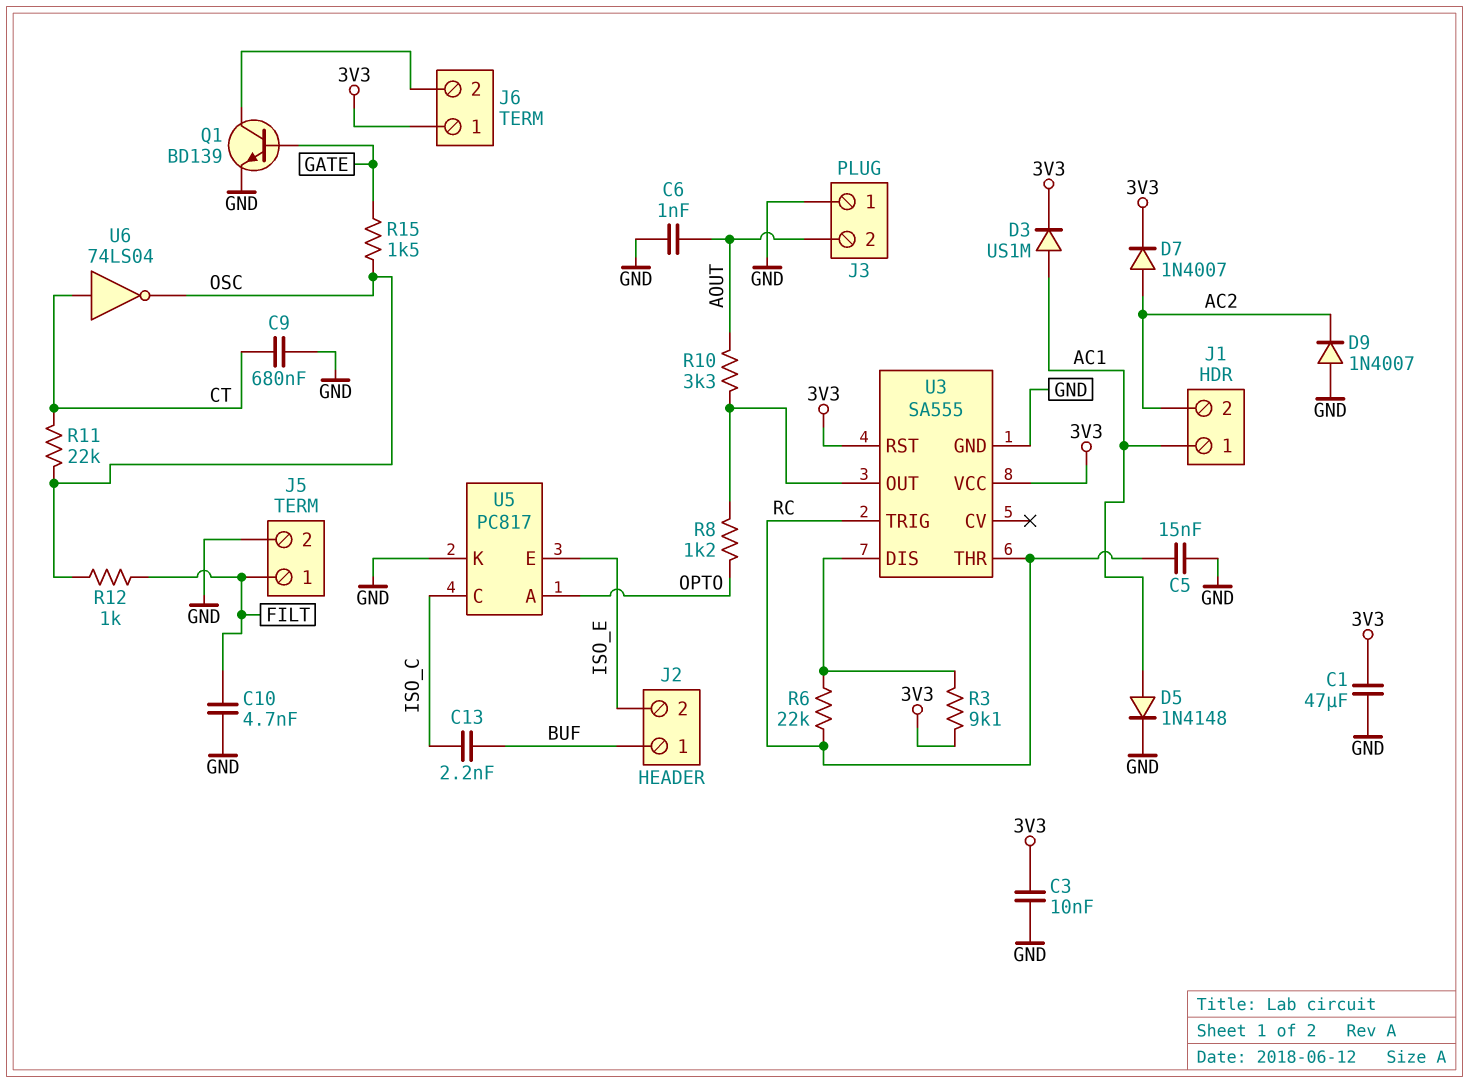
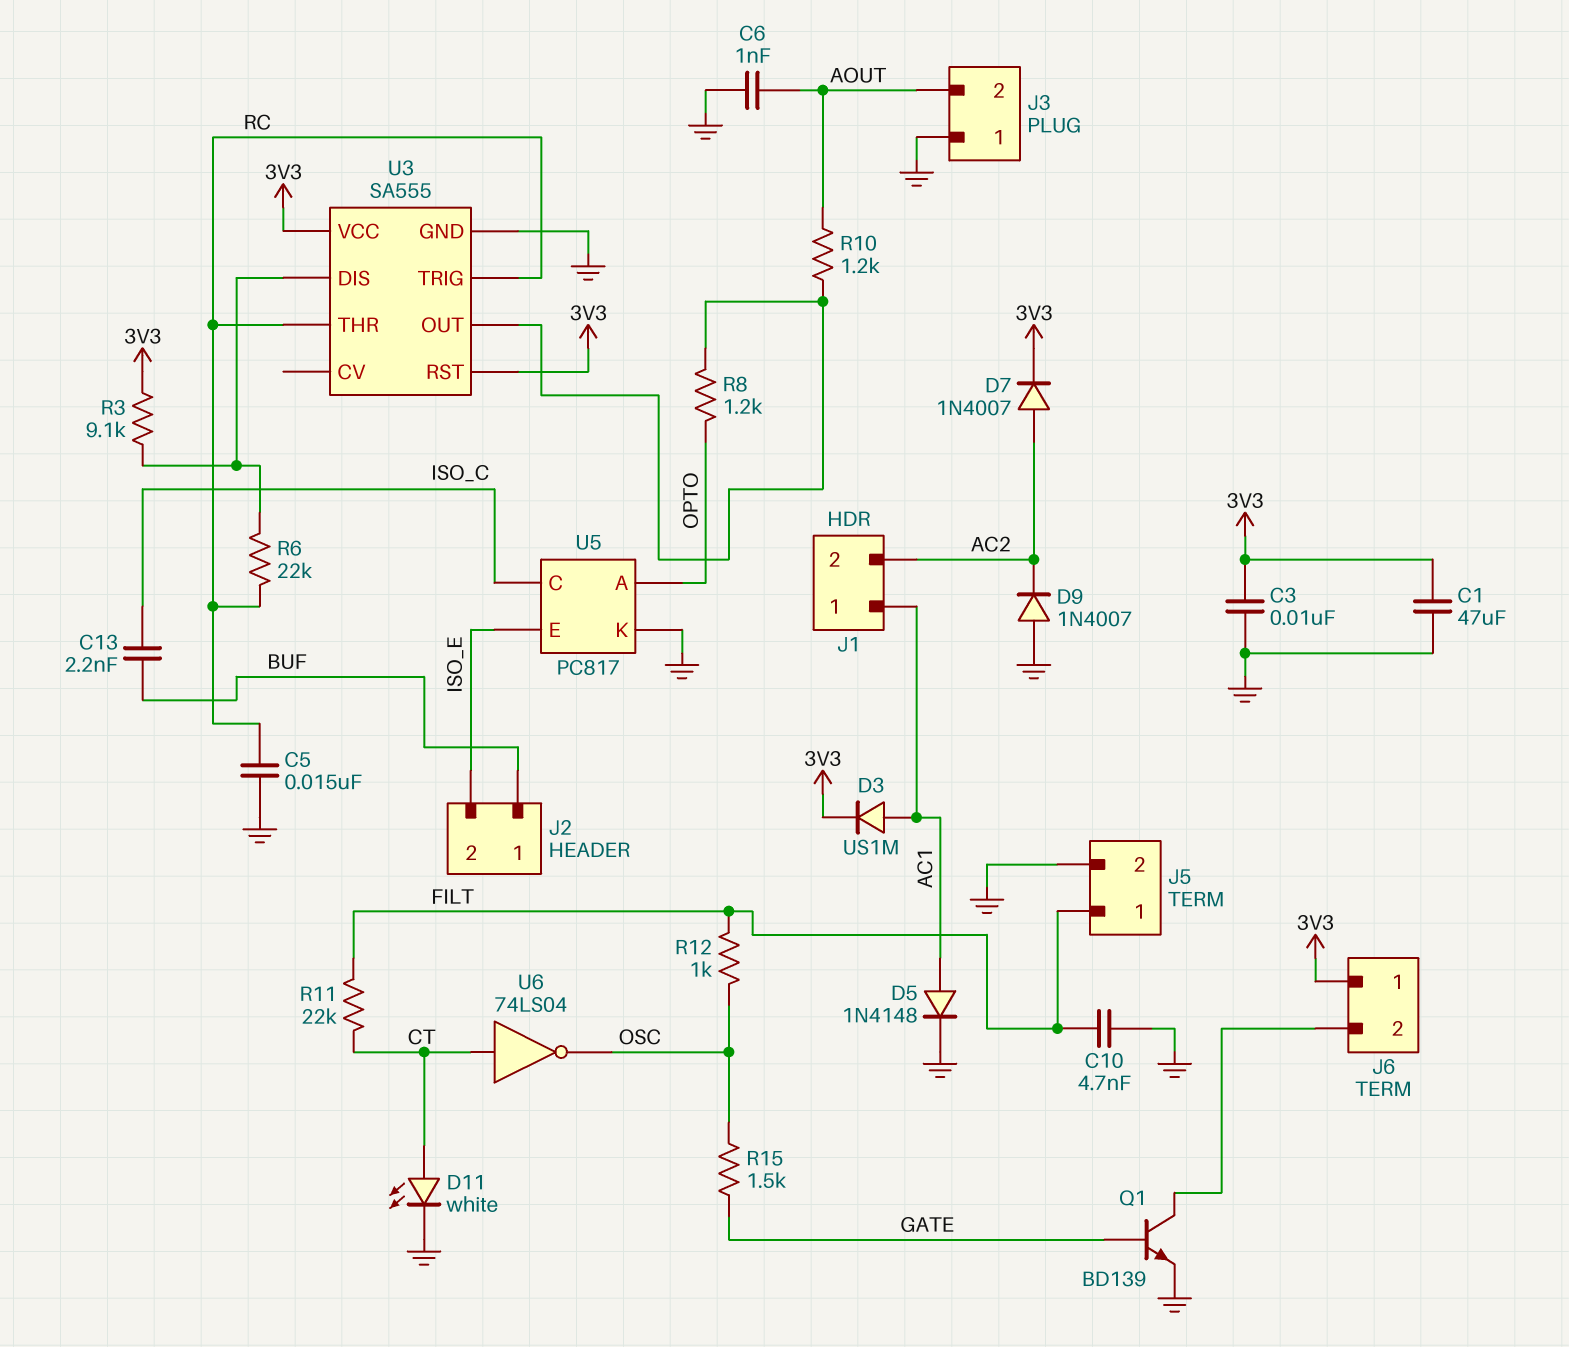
C9: 680nF (CT, GND) -> none
D11: none -> LED white (A CT, K GND)
R10: 3.3k (AOUT, U3/OUT) -> 1.2k (AOUT, U3/OUT)
R11: 22k (CT, OSC) -> 22k (CT, FILT)

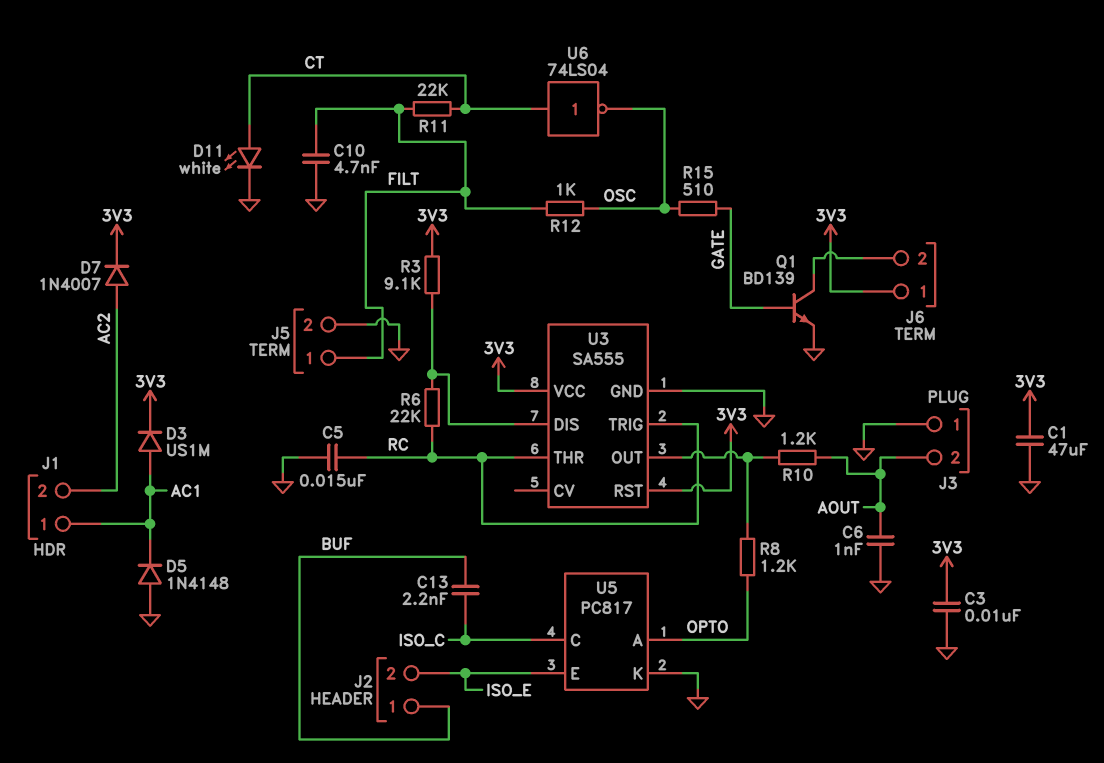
D5: diode 1N4148 (A AC1, K GND) -> diode 1N4148 (A GND, K AC1)
D9: diode 1N4007 (A GND, K AC2) -> none
R15: 1.5k (GATE, OSC) -> 510 (GATE, OSC)

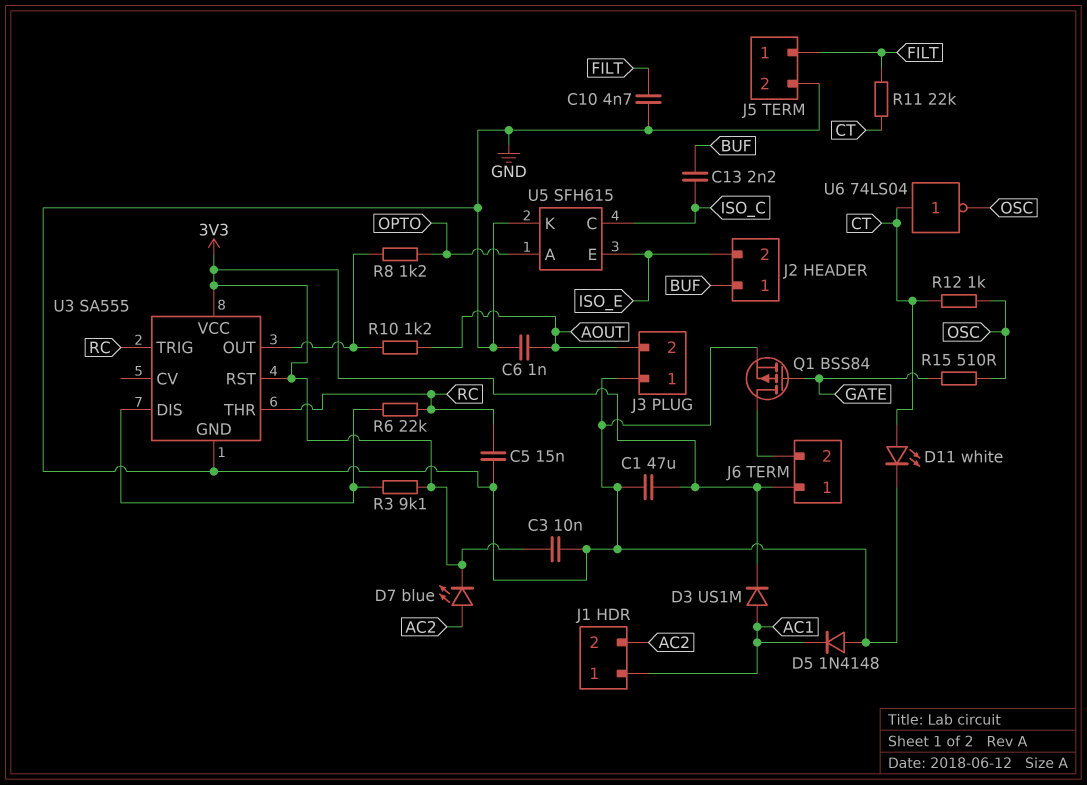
D7: diode 1N4007 (A AC2, K 3V3) -> LED blue (A AC2, K 3V3)
Q1: NPN BD139 (B GATE, C J6/2, E GND) -> PMOS BSS84 (G GATE, D J6/2, S GND)
R12: 1k (FILT, OSC) -> 1k (CT, OSC)
U5: PC817 -> SFH615

